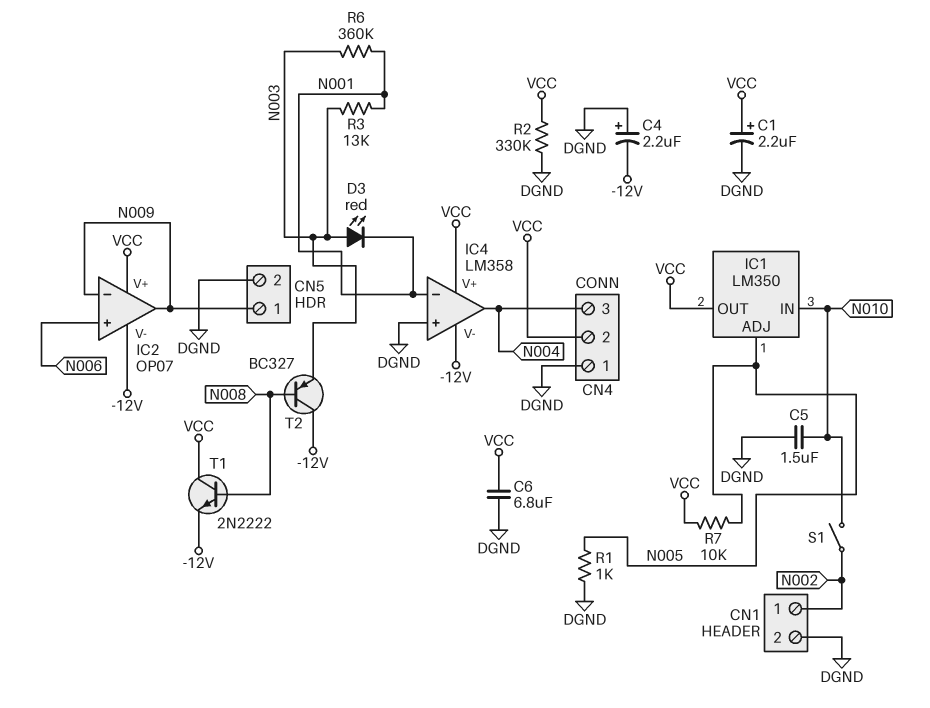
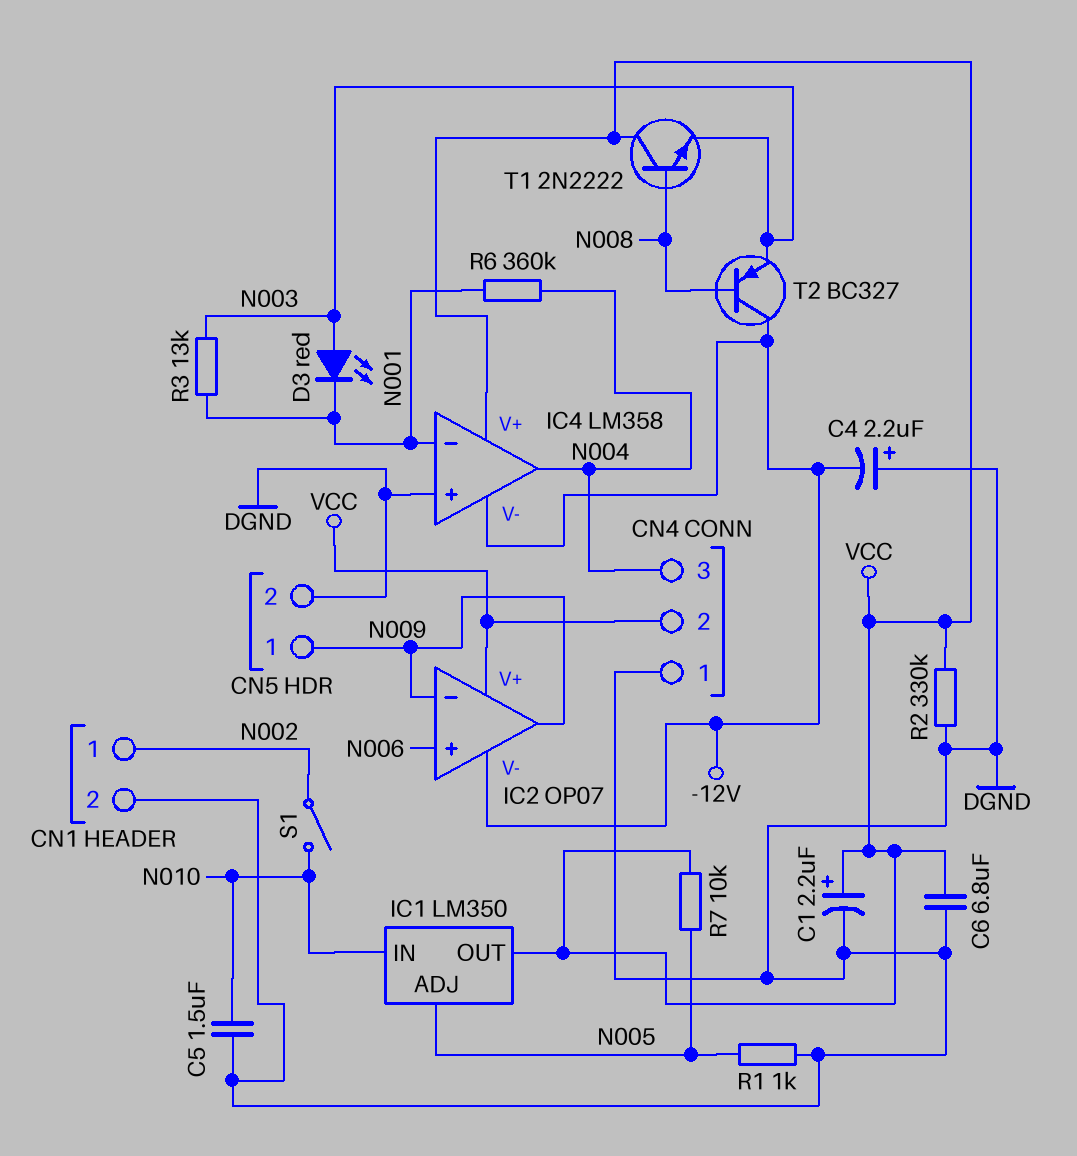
R6: 360k (N001, N003) -> 360k (N001, N004)
T1: NPN 2N2222 (B N008, C VCC, E -12V) -> NPN 2N2222 (B N008, C VCC, E N003)

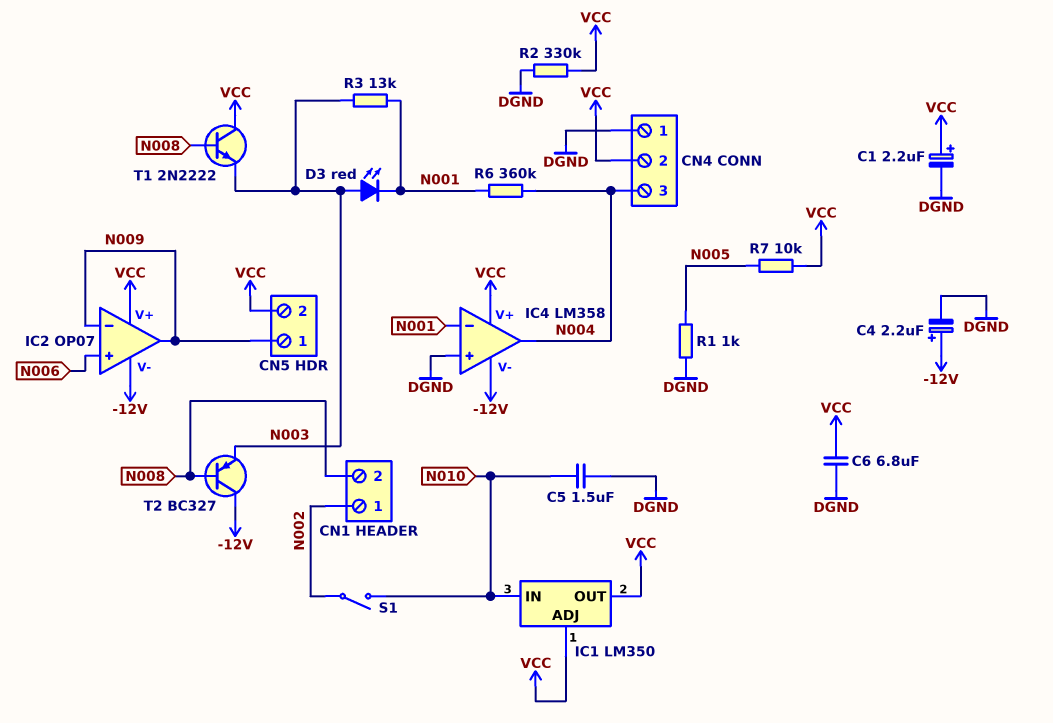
C4: 2.2uF (plus DGND, minus -12V) -> 2.2uF (plus -12V, minus DGND)
CN1 pin 2: DGND -> N008
CN5 pin 2: DGND -> VCC
IC1 pin ADJ: N005 -> VCC

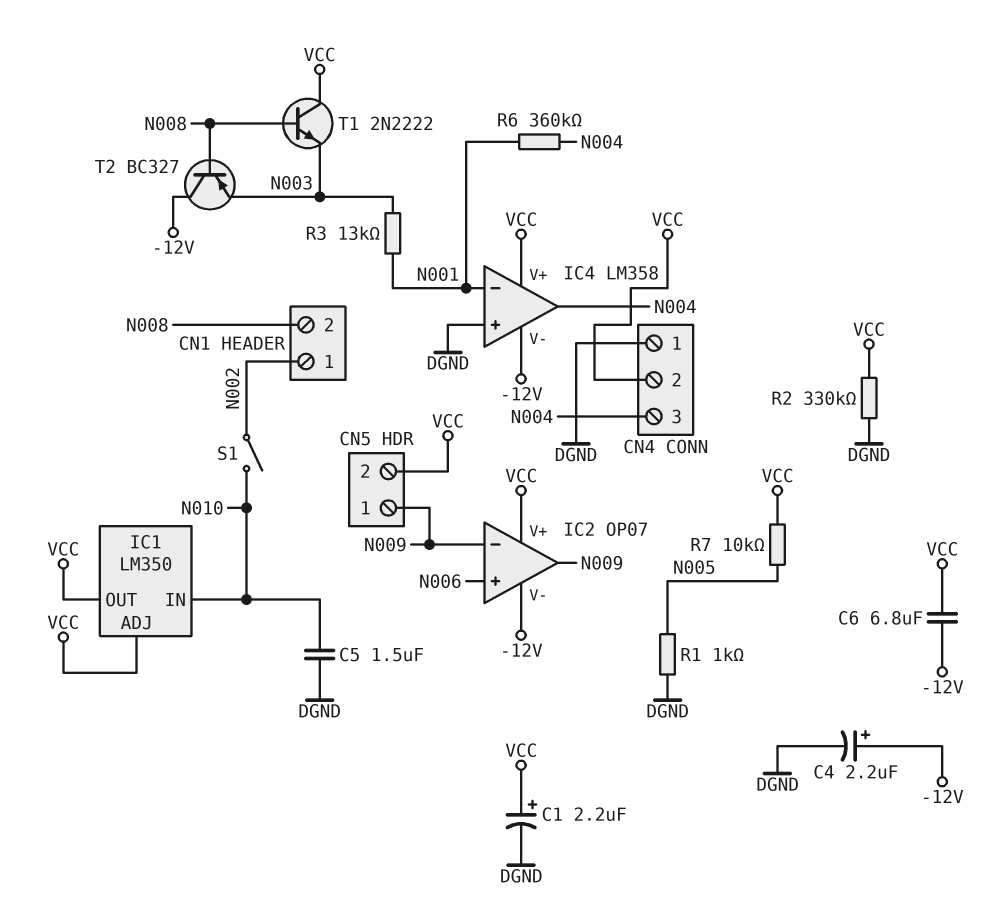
C6: 6.8uF (DGND, VCC) -> 6.8uF (-12V, VCC)
D3: LED red (A N003, K N001) -> none

